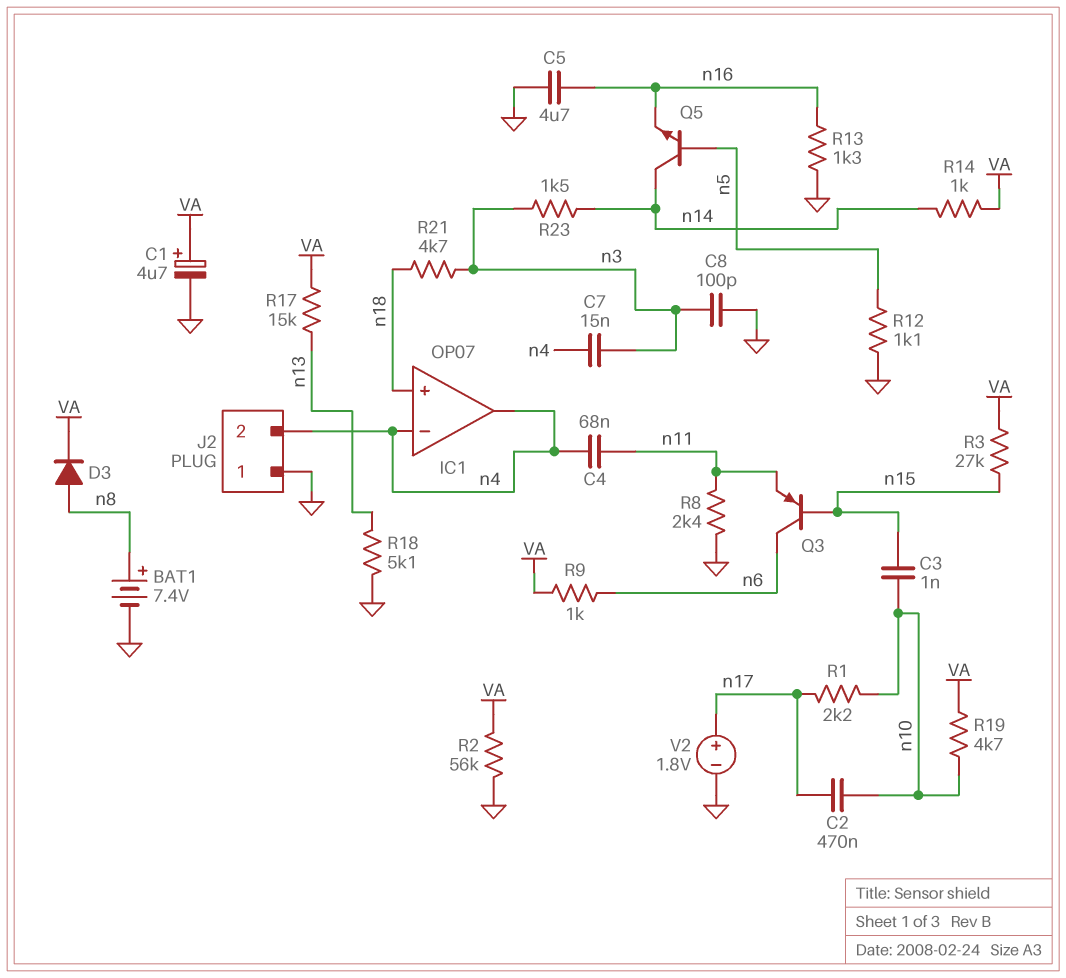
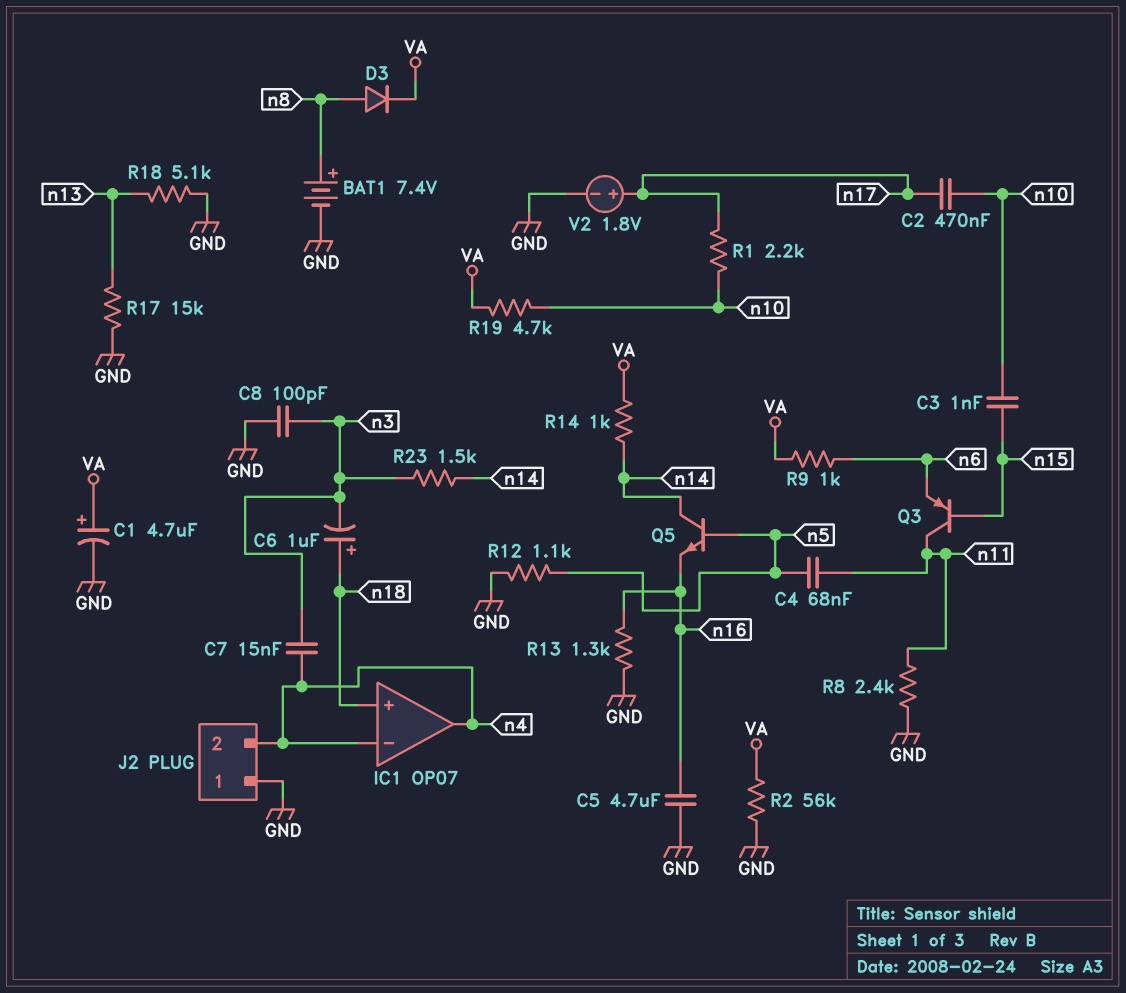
C4: 68nF (n4, n11) -> 68nF (n5, n11)
C6: none -> 1uF (plus n18, minus n3)
Q3: PNP (B n15, C n6, E n11) -> PNP (B n15, C n11, E n6)
R3: 27k (VA, n15) -> none
R17: 15k (VA, n13) -> 15k (GND, n13)
R21: 4.7k (n3, n18) -> none

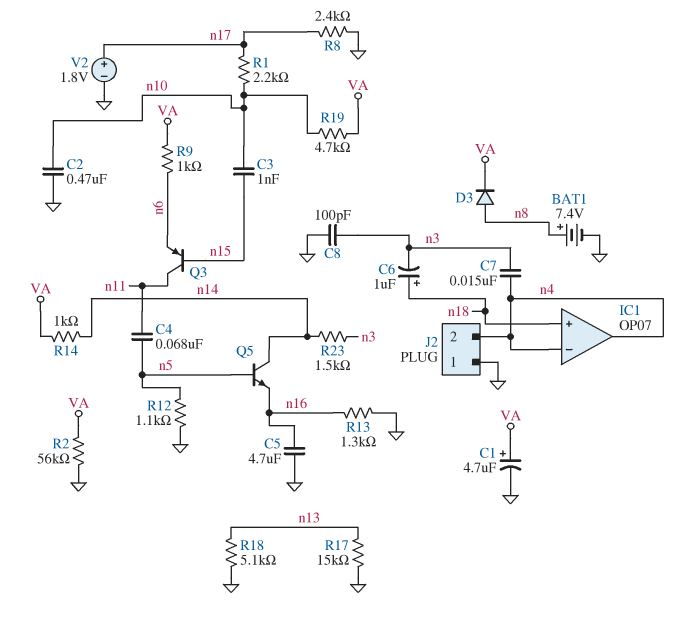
C2: 470nF (n10, n17) -> 470nF (GND, n10)
R8: 2.4k (GND, n11) -> 2.4k (GND, n17)

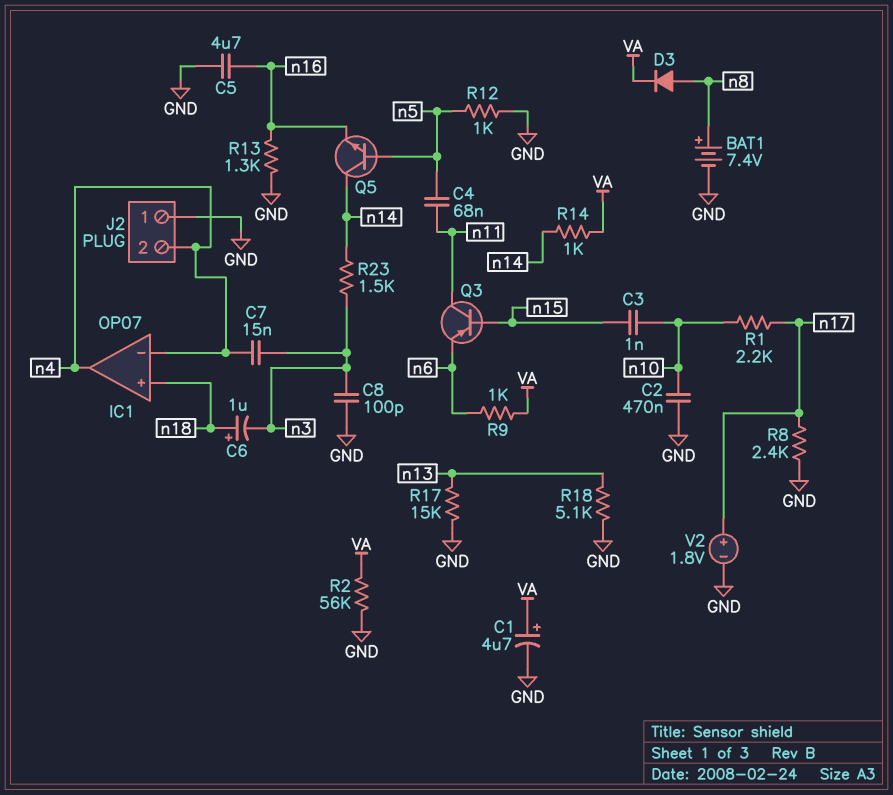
R12: 1.1k (GND, n5) -> 1k (GND, n5)
R19: 4.7k (VA, n10) -> none

